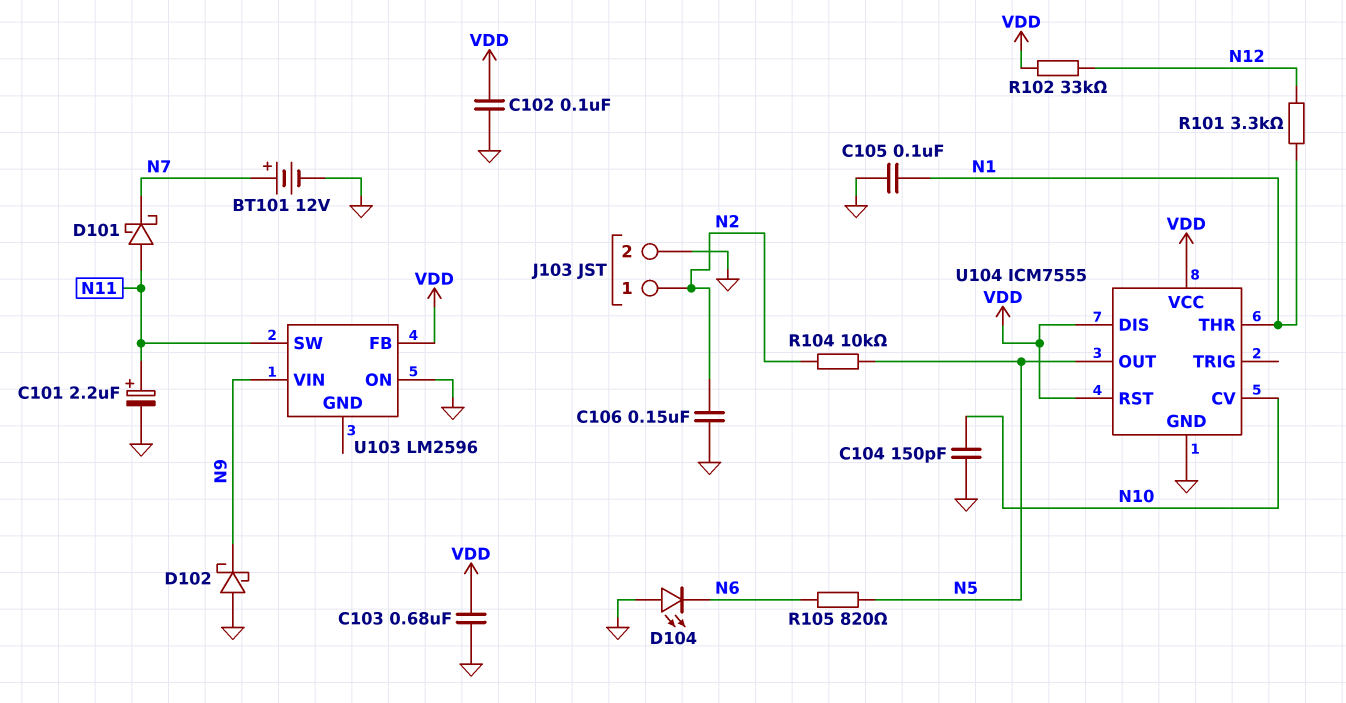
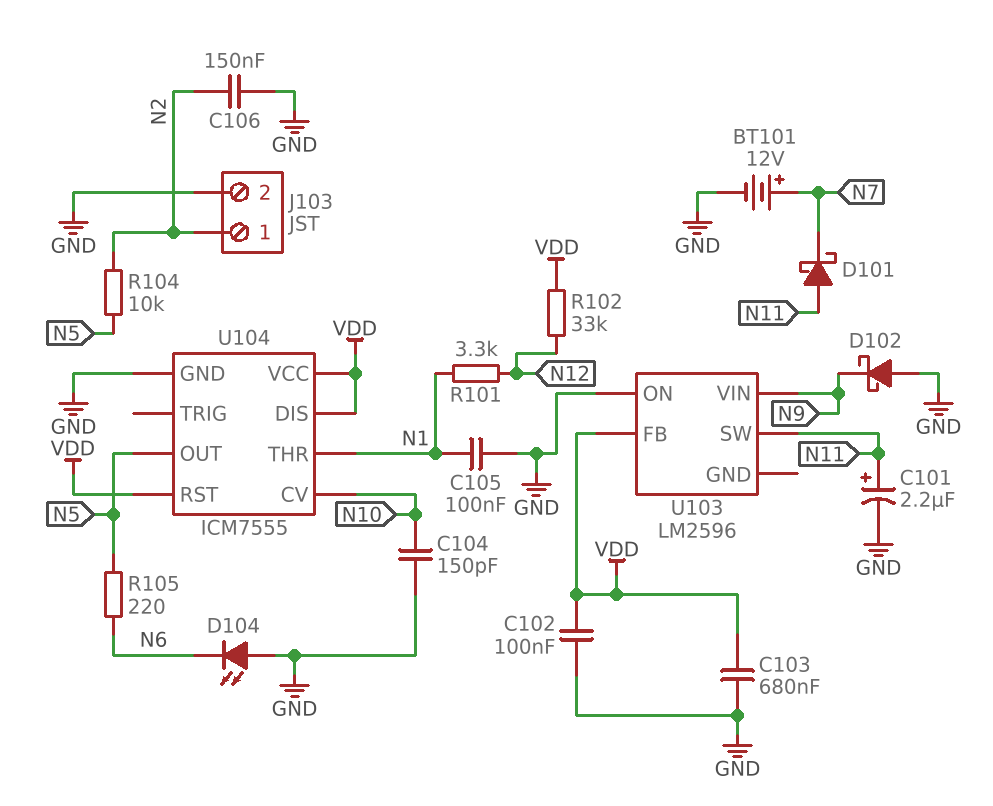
R105: 820 (N5, N6) -> 220 (N5, N6)

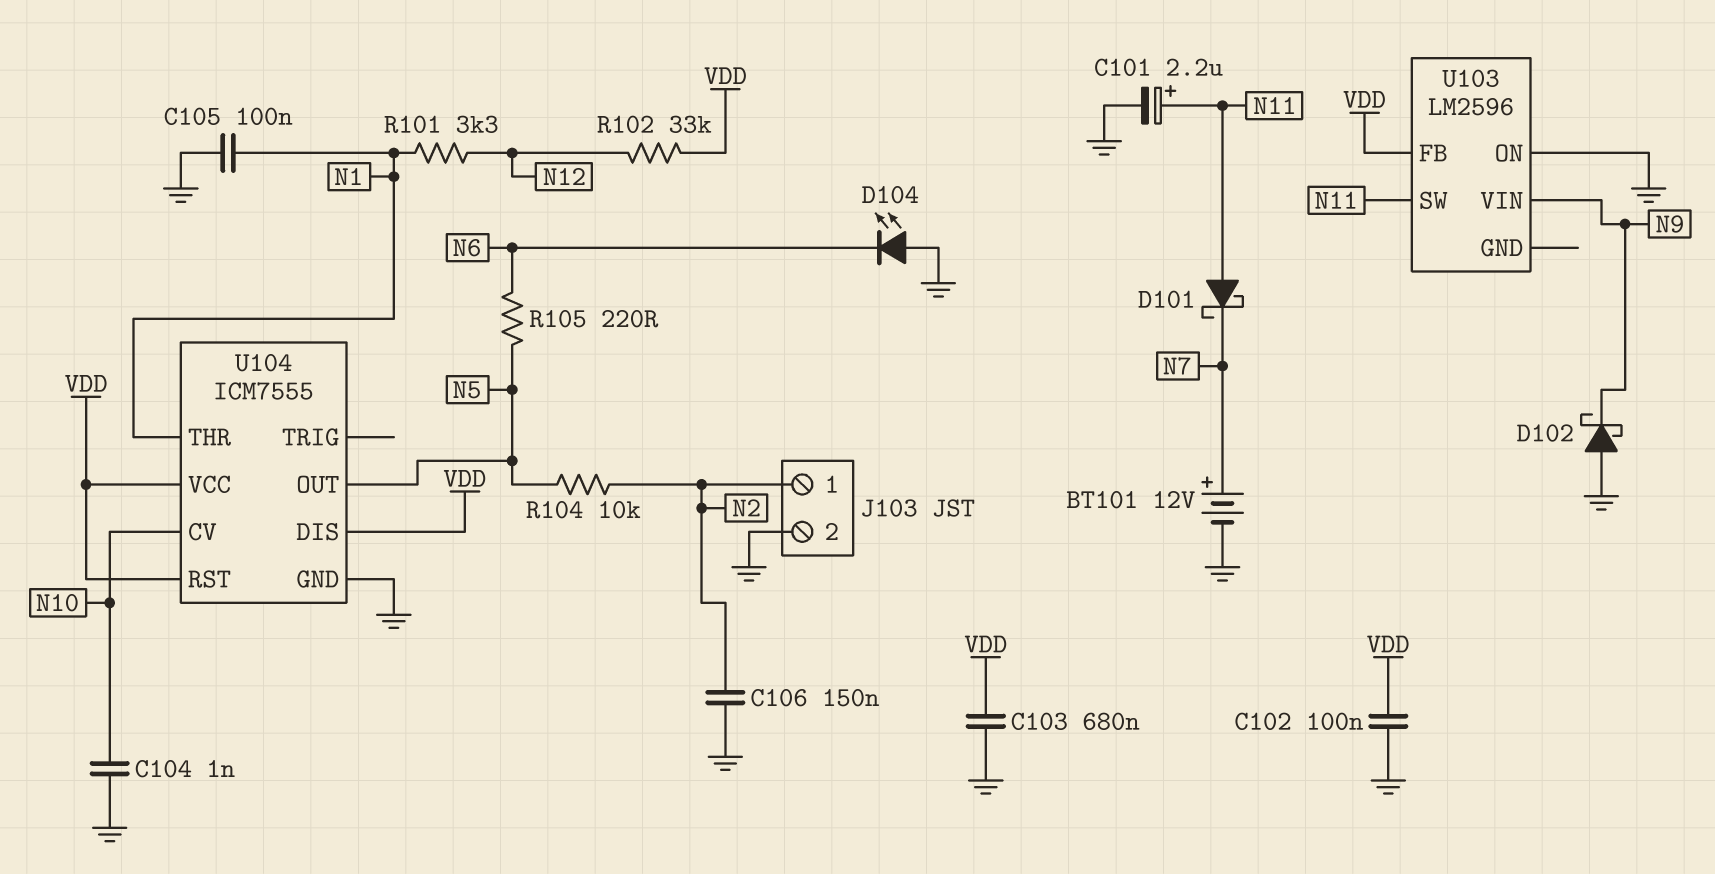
C104: 150pF (GND, N10) -> 1nF (GND, N10)

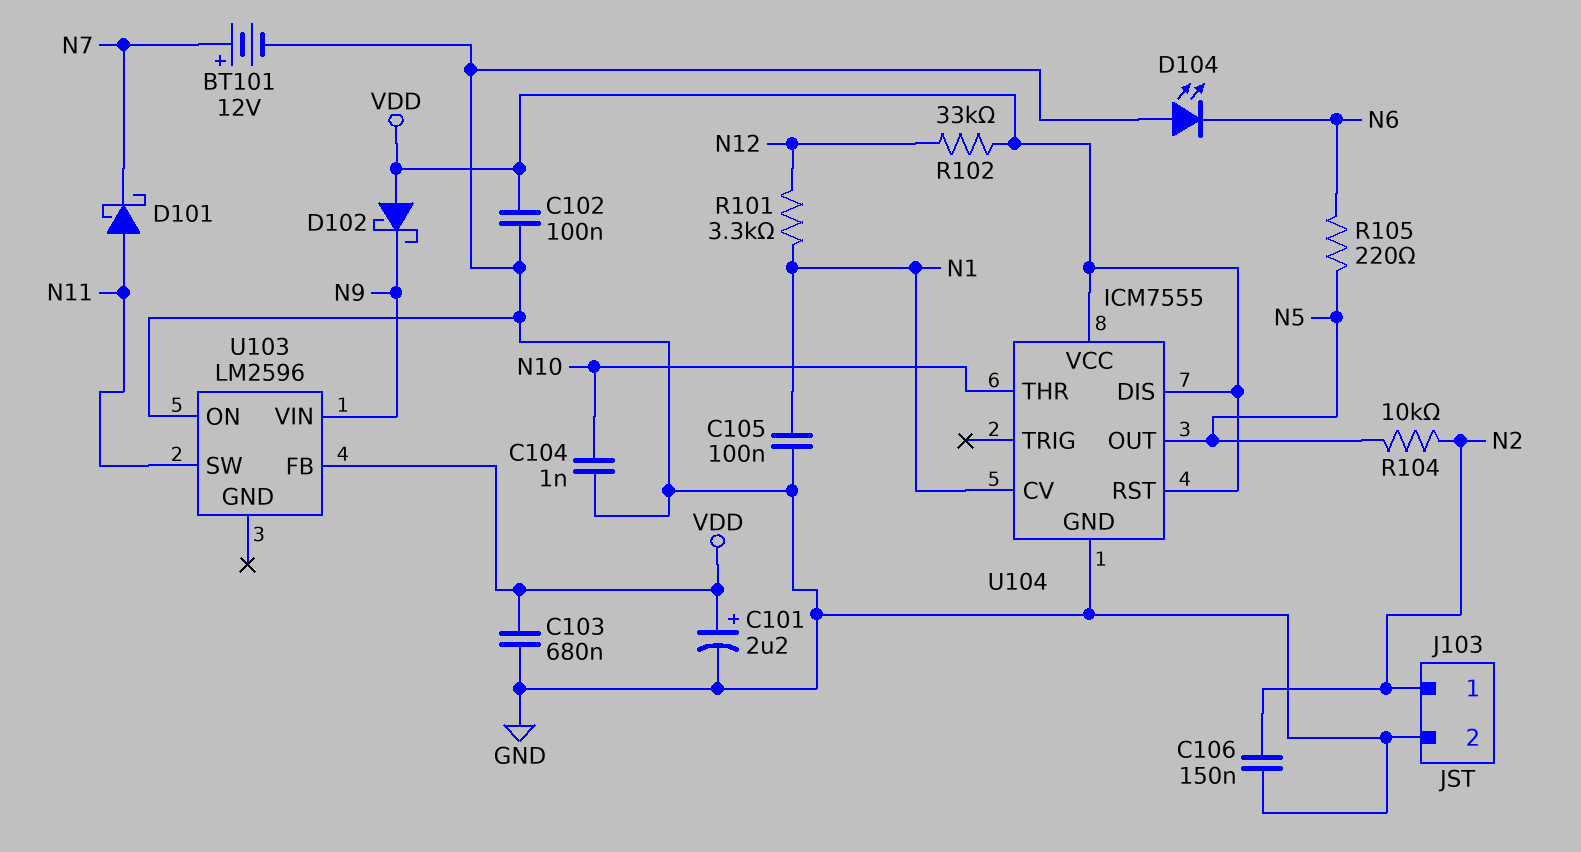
C101: 2.2uF (plus N11, minus GND) -> 2.2uF (plus VDD, minus GND)
D102: schottky (A GND, K N9) -> schottky (A VDD, K N9)
U104 pin CV: N10 -> N1
U104 pin THR: N1 -> N10

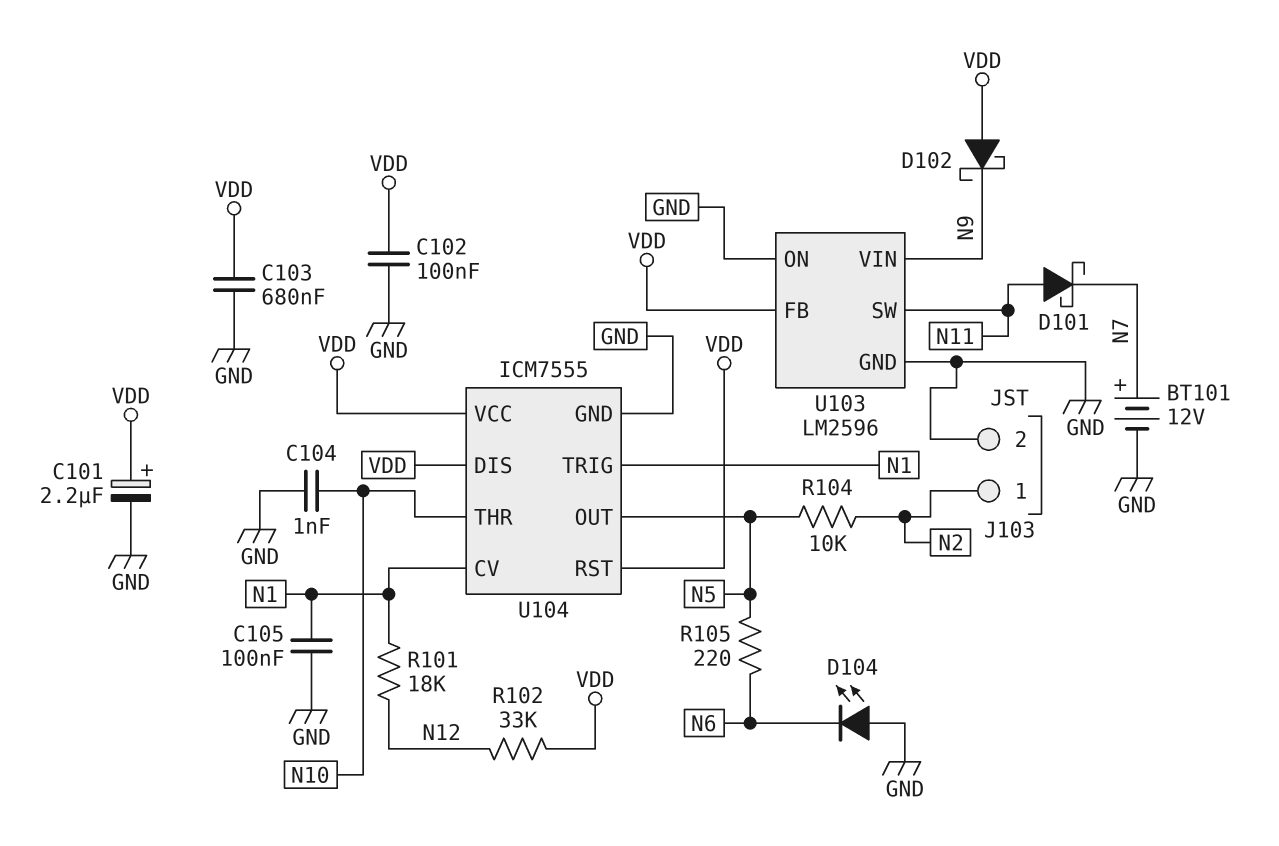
C106: 150nF (GND, N2) -> none
R101: 3.3k (N1, N12) -> 18k (N1, N12)
U103 pin GND: none -> GND
U104 pin TRIG: none -> N1

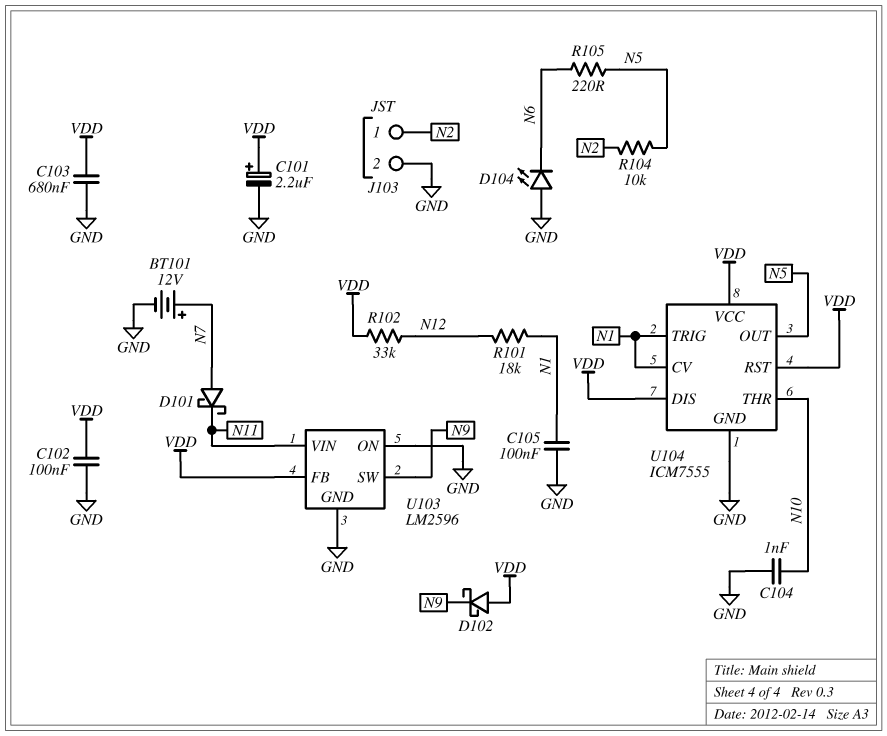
D101: schottky (A N11, K N7) -> schottky (A N7, K N11)
U103 pin SW: N11 -> N9
U103 pin VIN: N9 -> N11

